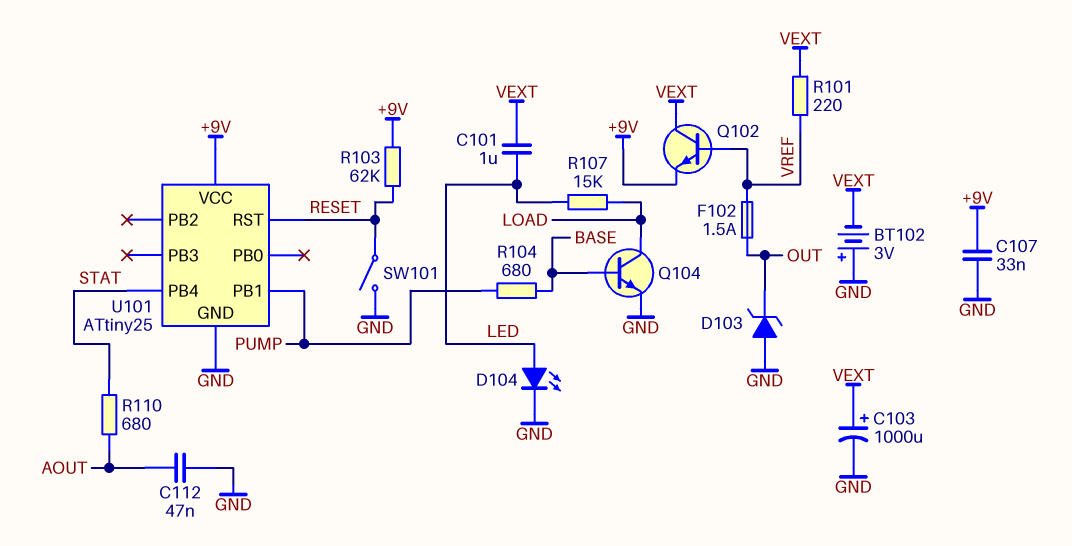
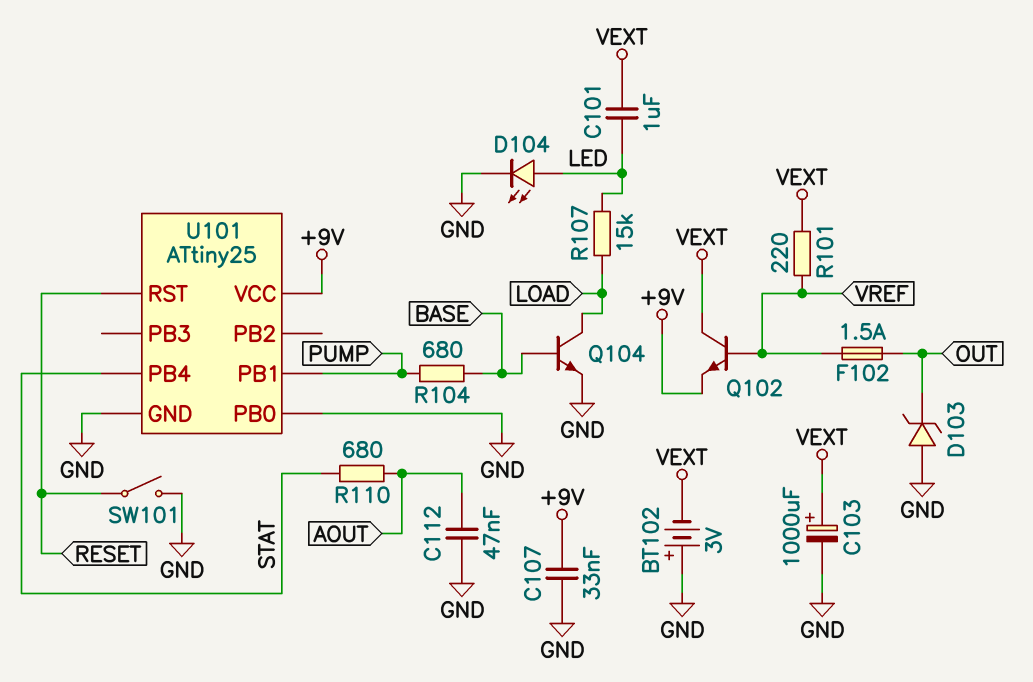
R103: 62k (+9V, RESET) -> none
U101 pin PB0: none -> GND

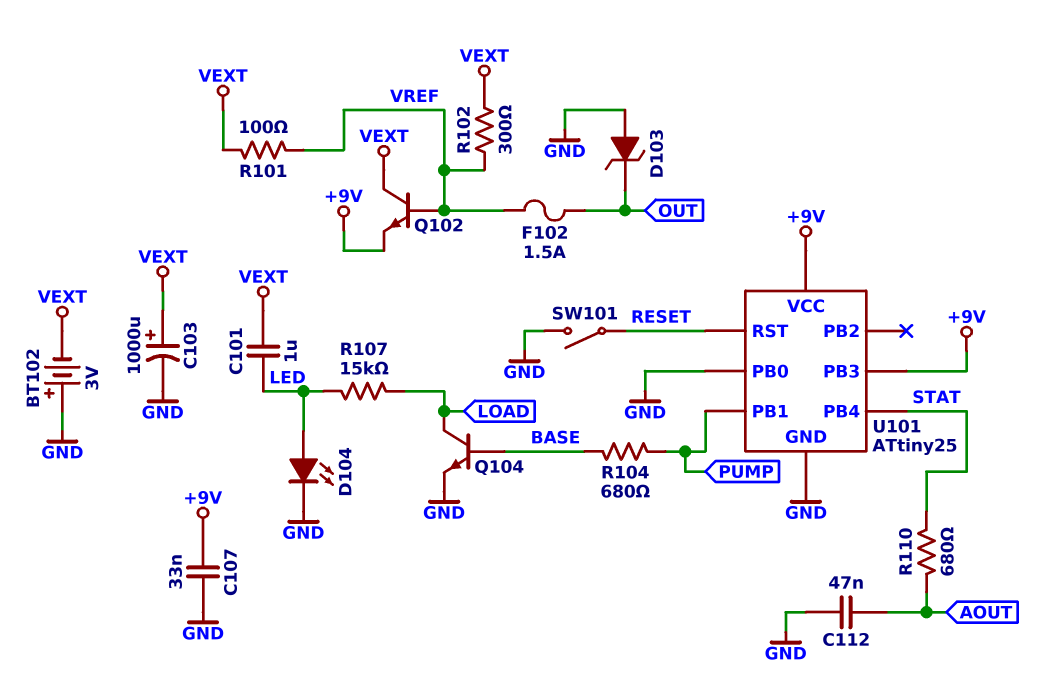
R101: 220 (VEXT, VREF) -> 100 (VEXT, VREF)
R102: none -> 300 (VEXT, VREF)
U101 pin PB3: none -> +9V

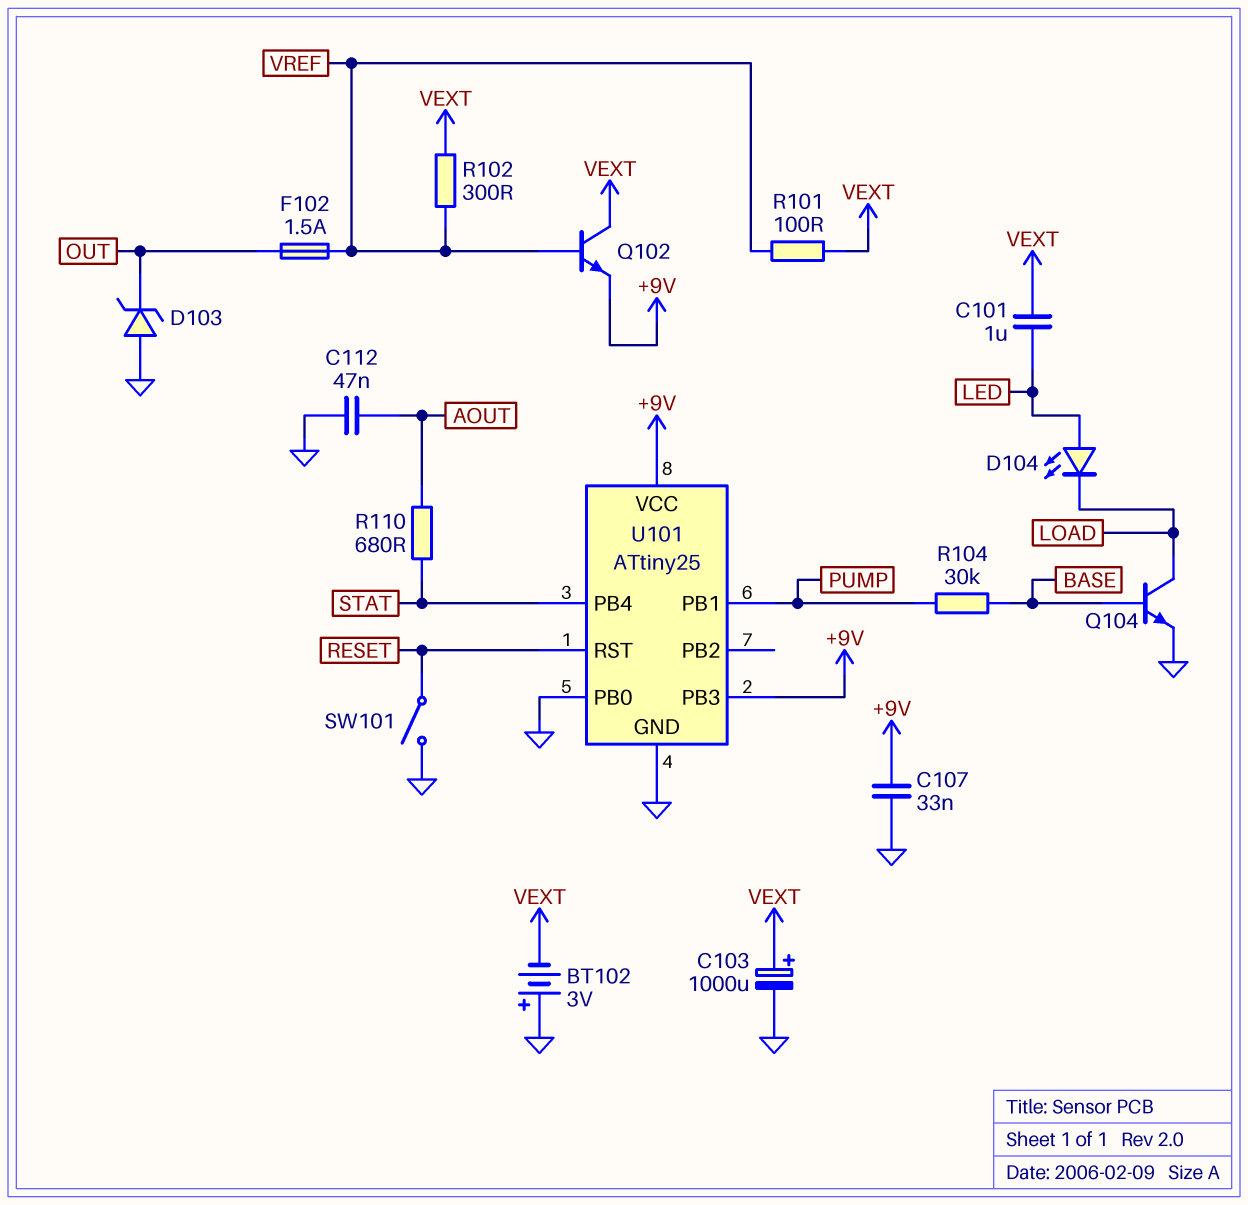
D104: LED (A LED, K GND) -> LED (A LED, K LOAD)
R104: 680 (BASE, PUMP) -> 30k (BASE, PUMP)
R107: 15k (LED, LOAD) -> none

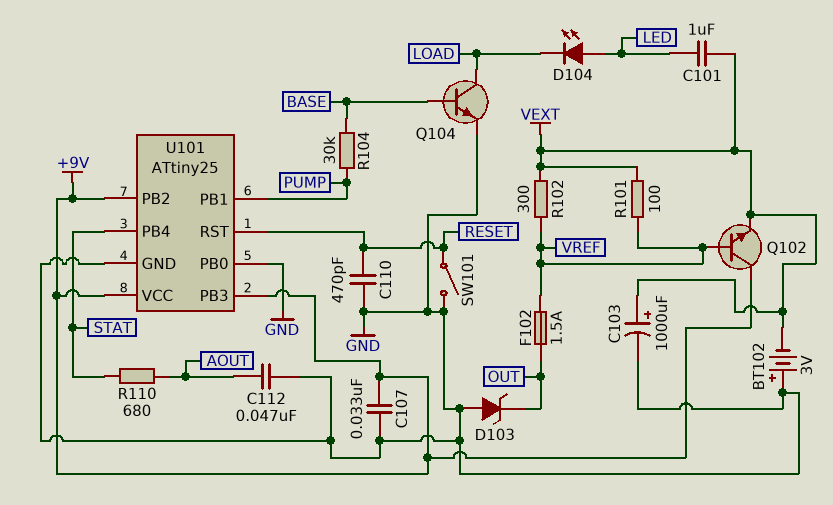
C110: none -> 470pF (GND, RESET)
Q102: NPN (B VREF, C VEXT, E +9V) -> NPN (B VREF, C +9V, E VEXT)
U101 pin PB2: none -> +9V

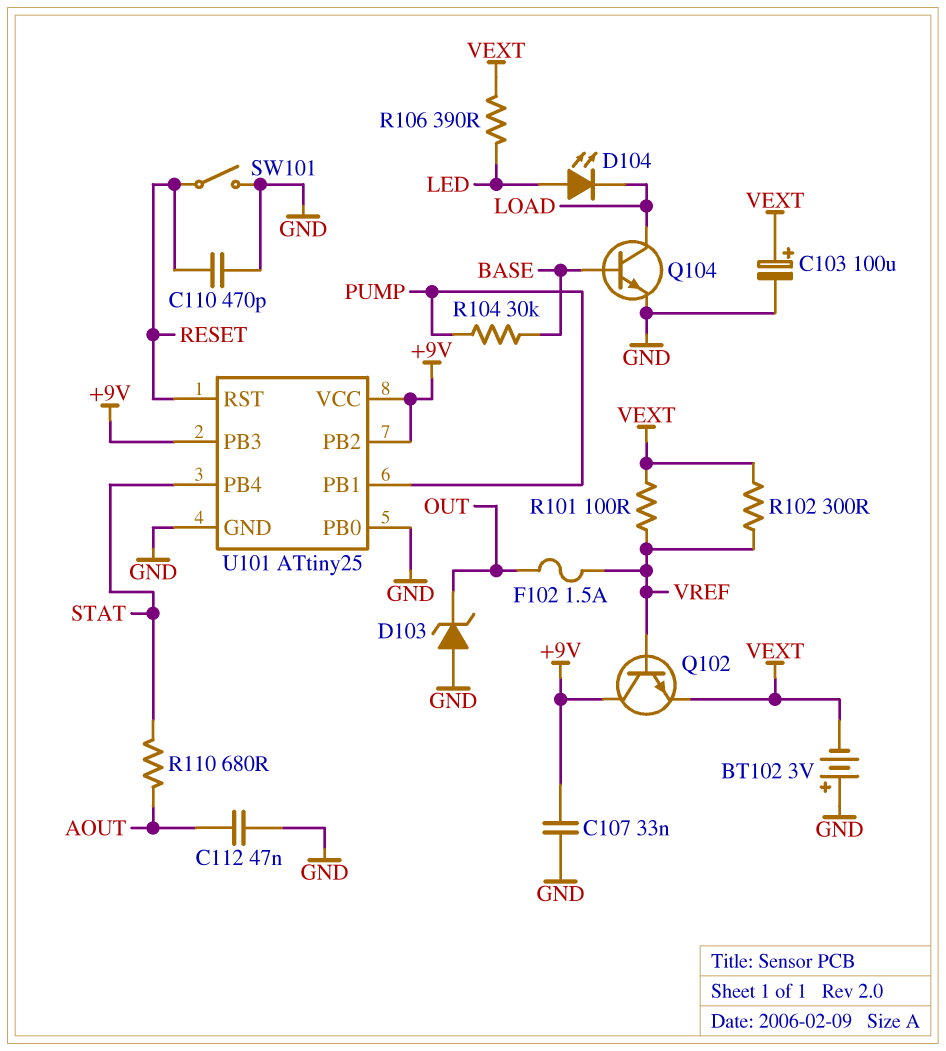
C101: 1uF (LED, VEXT) -> none
C103: 1000uF (plus VEXT, minus GND) -> 100uF (plus VEXT, minus GND)
R106: none -> 390 (LED, VEXT)

